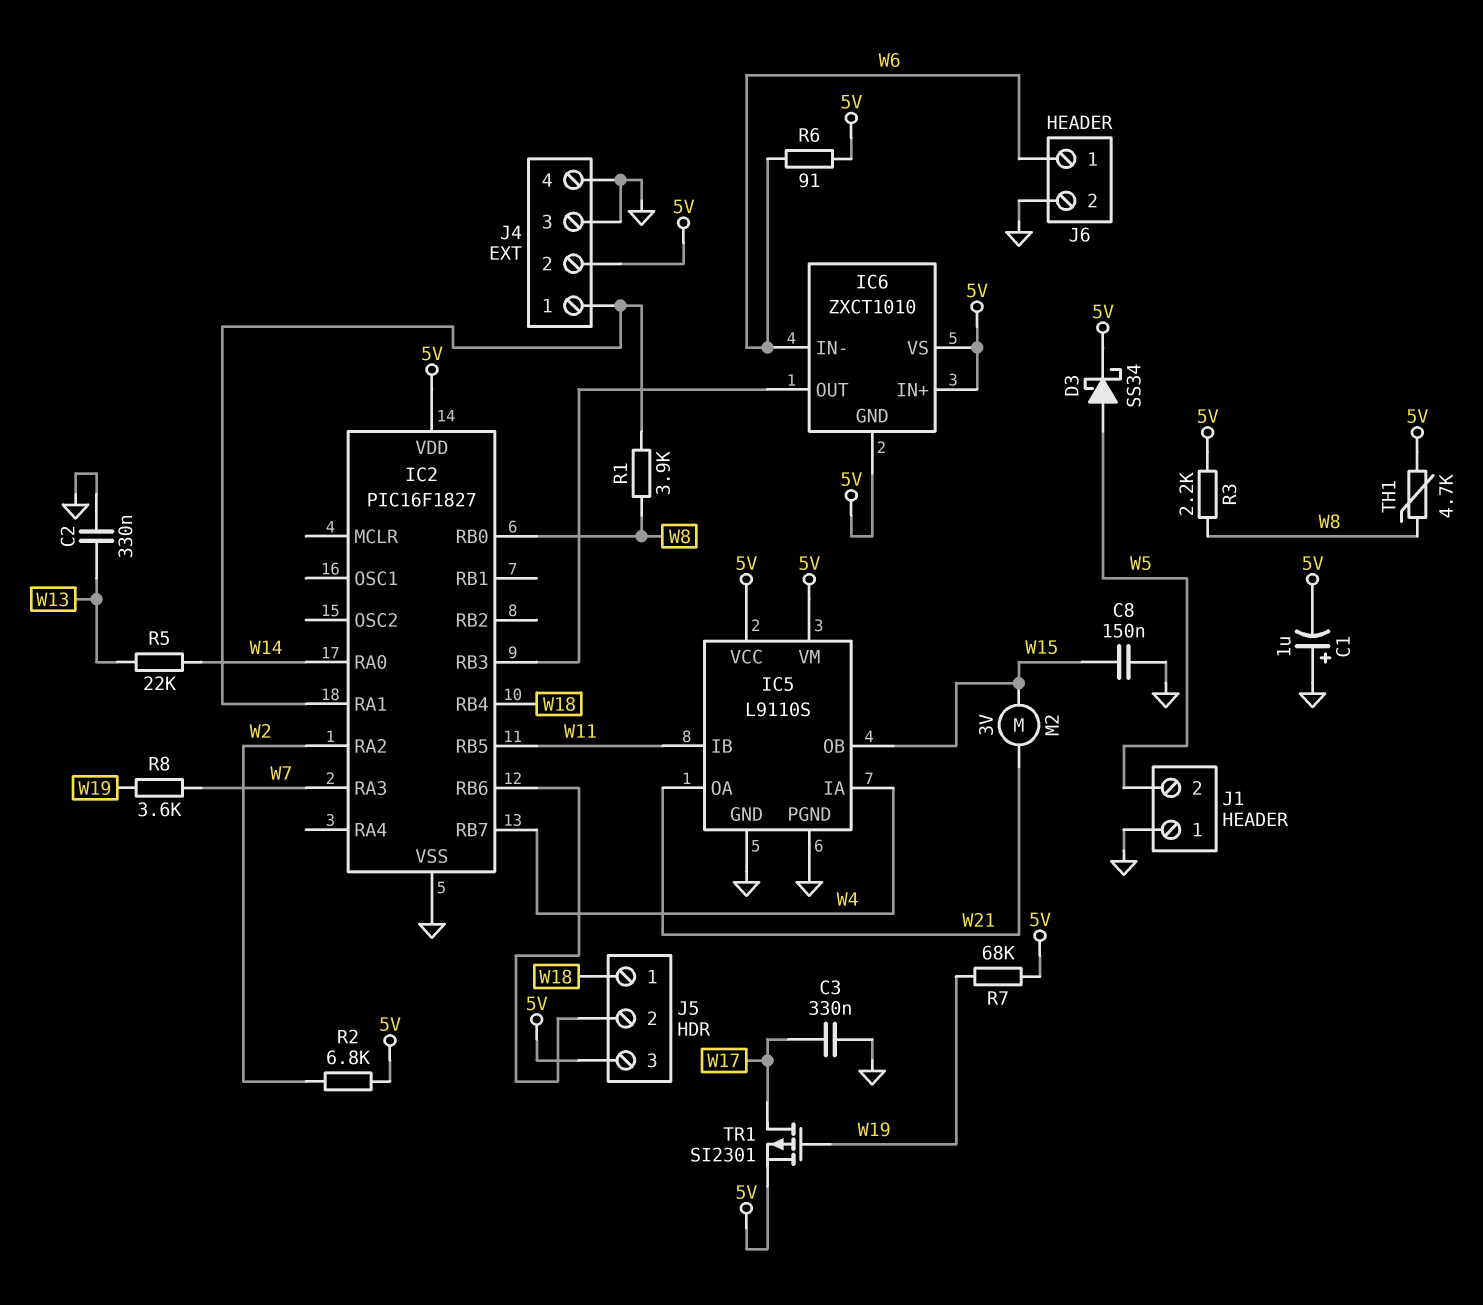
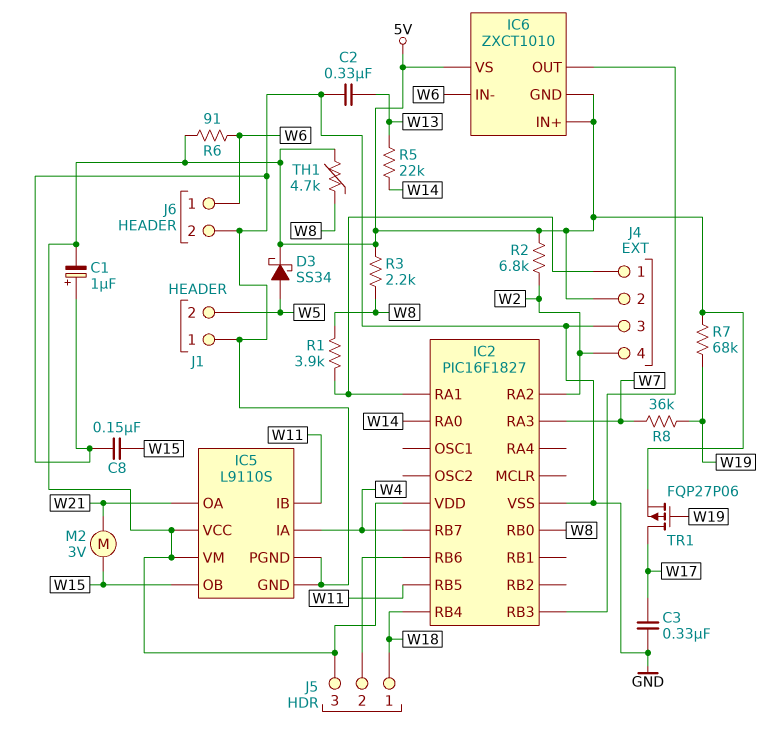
J4 pin 4: GND -> W2
R8: 3.6k (W7, W19) -> 36k (W7, W19)
TR1: PMOS SI2301 (G W19, D W17, S 5V) -> PMOS FQP27P06 (G W19, D W17, S 5V)

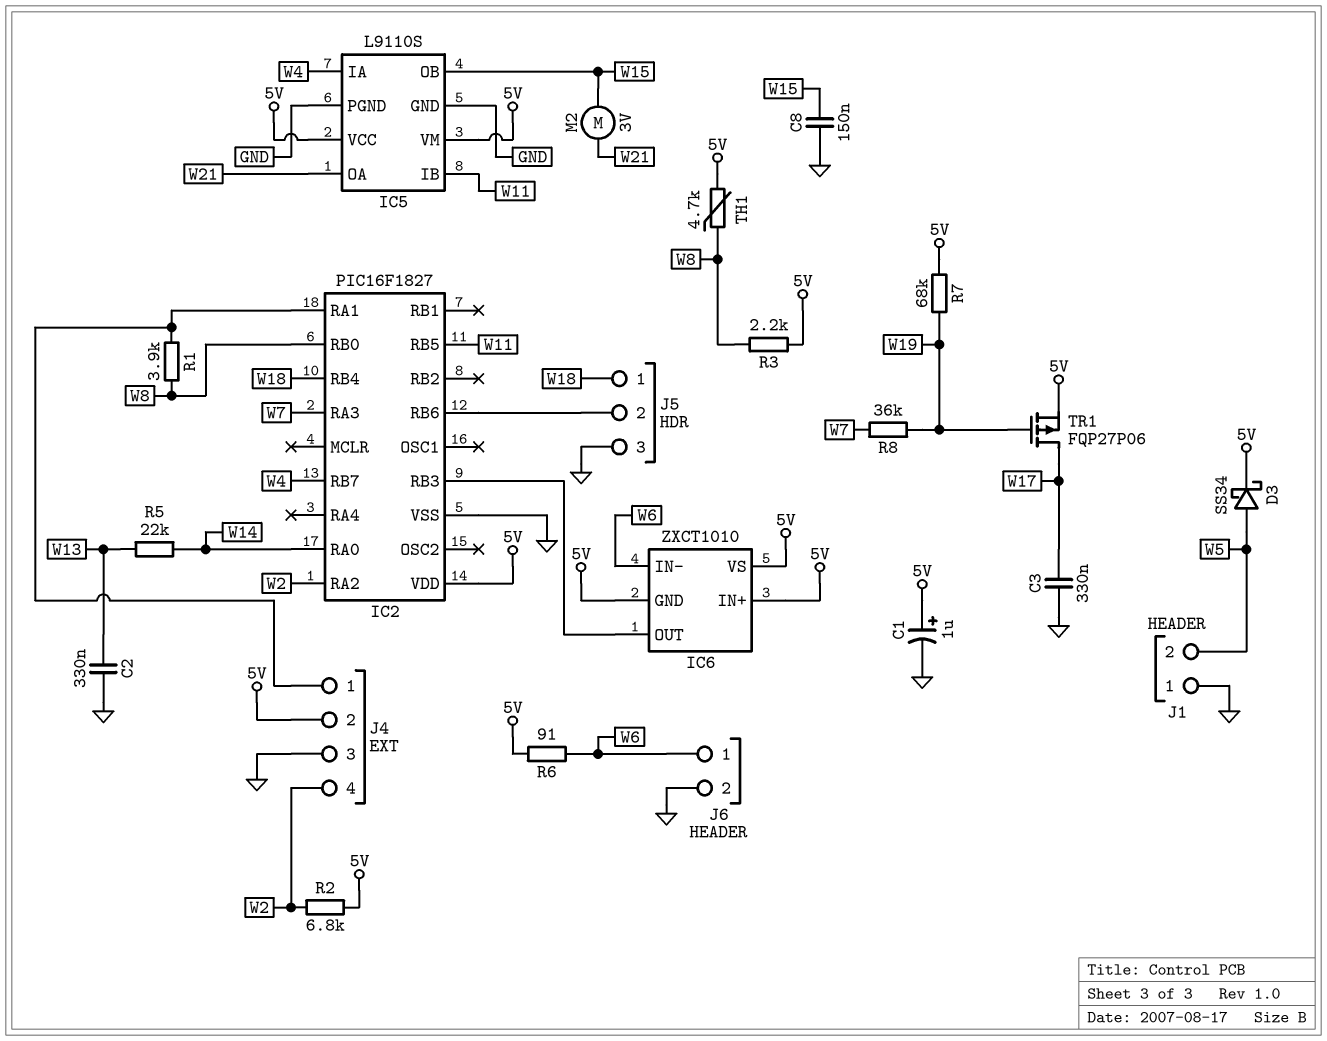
C1: 1uF (plus GND, minus 5V) -> 1uF (plus 5V, minus GND)
J5 pin 3: 5V -> GND

